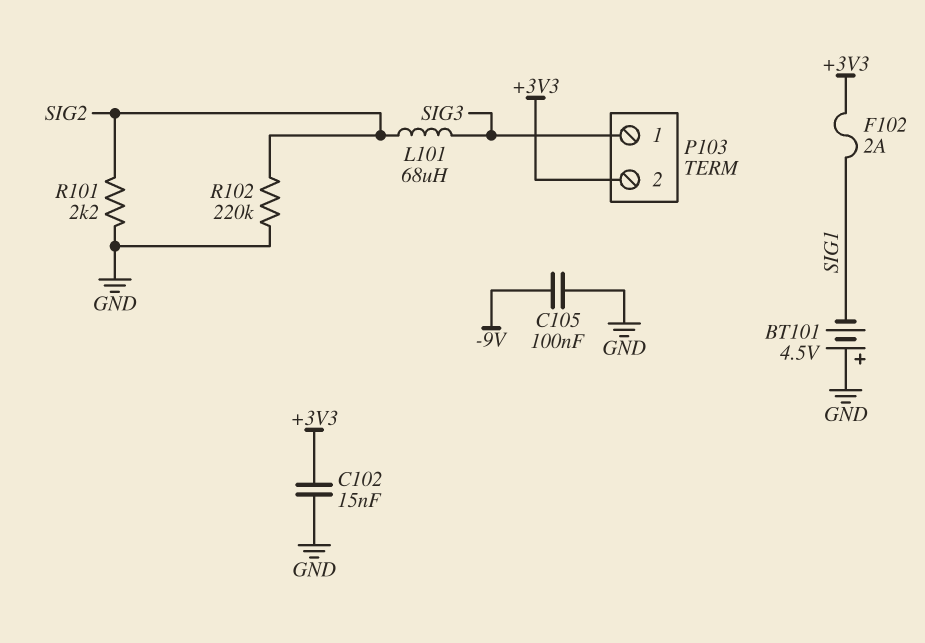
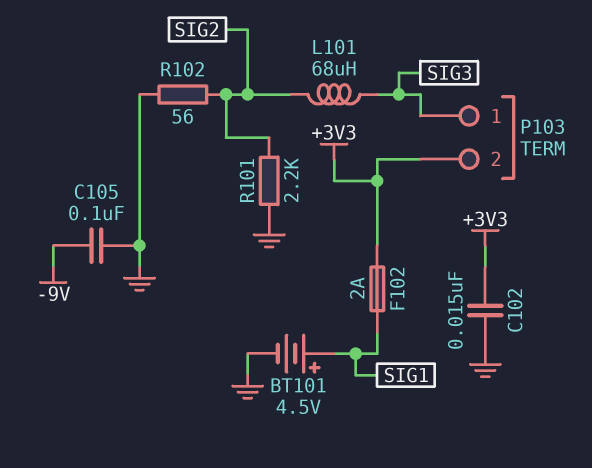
BT101: 4.5V (plus GND, minus SIG1) -> 4.5V (plus SIG1, minus GND)
R102: 220k (GND, SIG2) -> 56 (GND, SIG2)

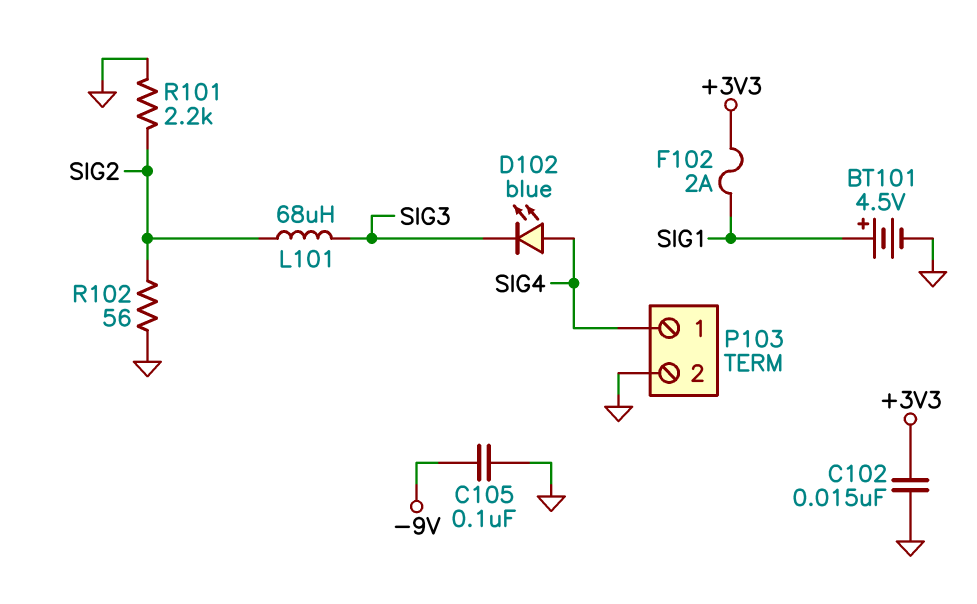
D102: none -> LED blue (A SIG4, K SIG3)
P103 pin 1: SIG3 -> SIG4
P103 pin 2: +3V3 -> GND

